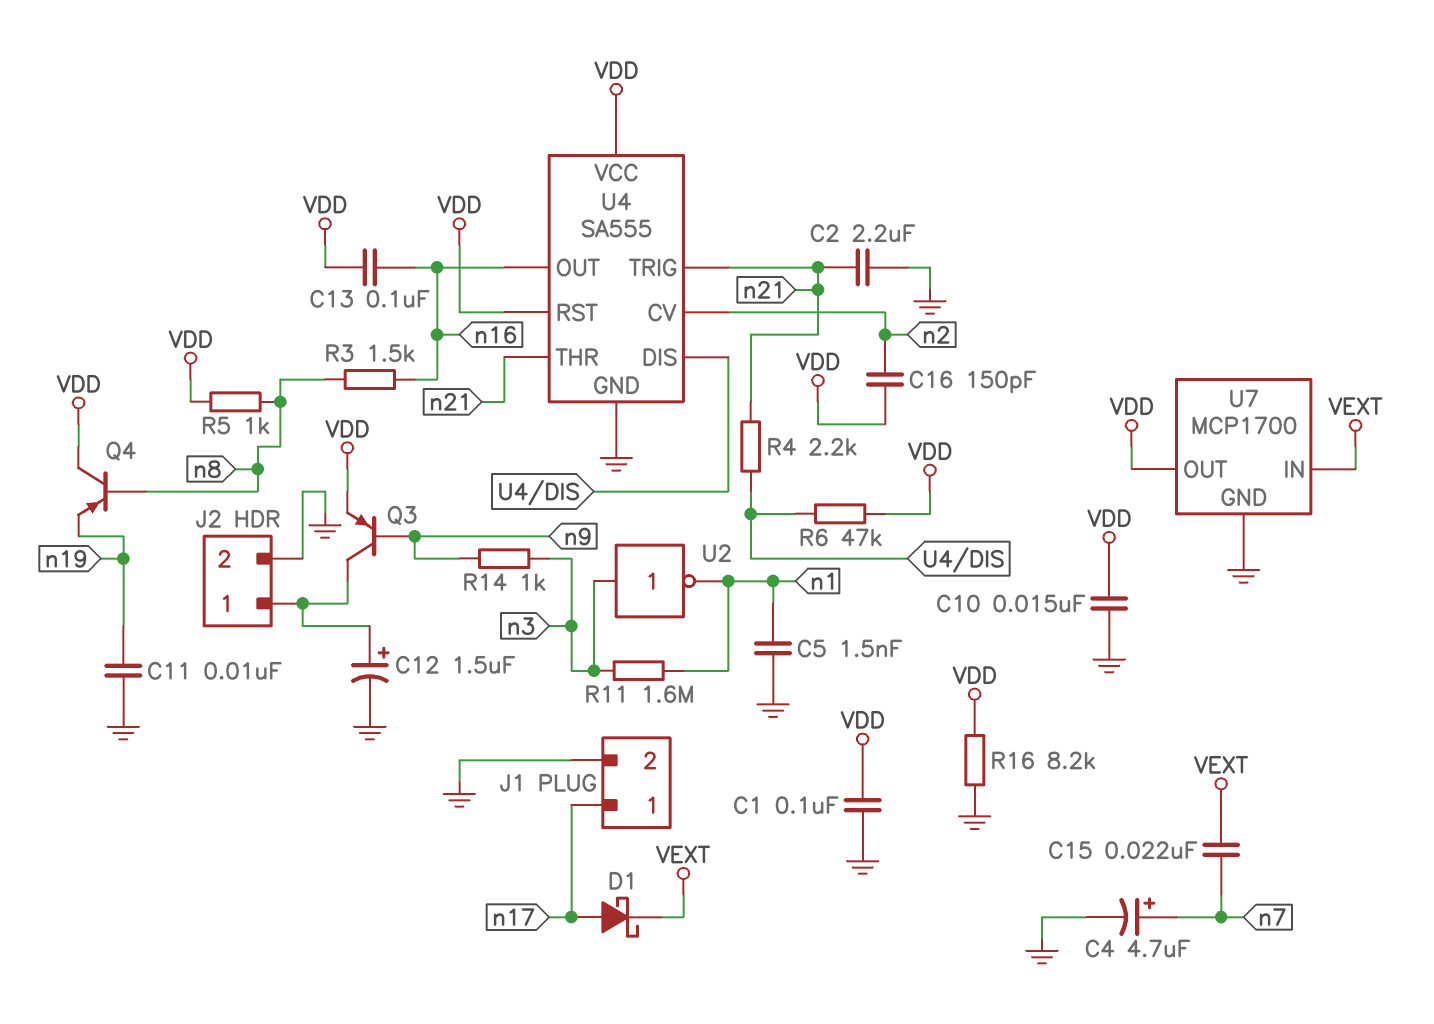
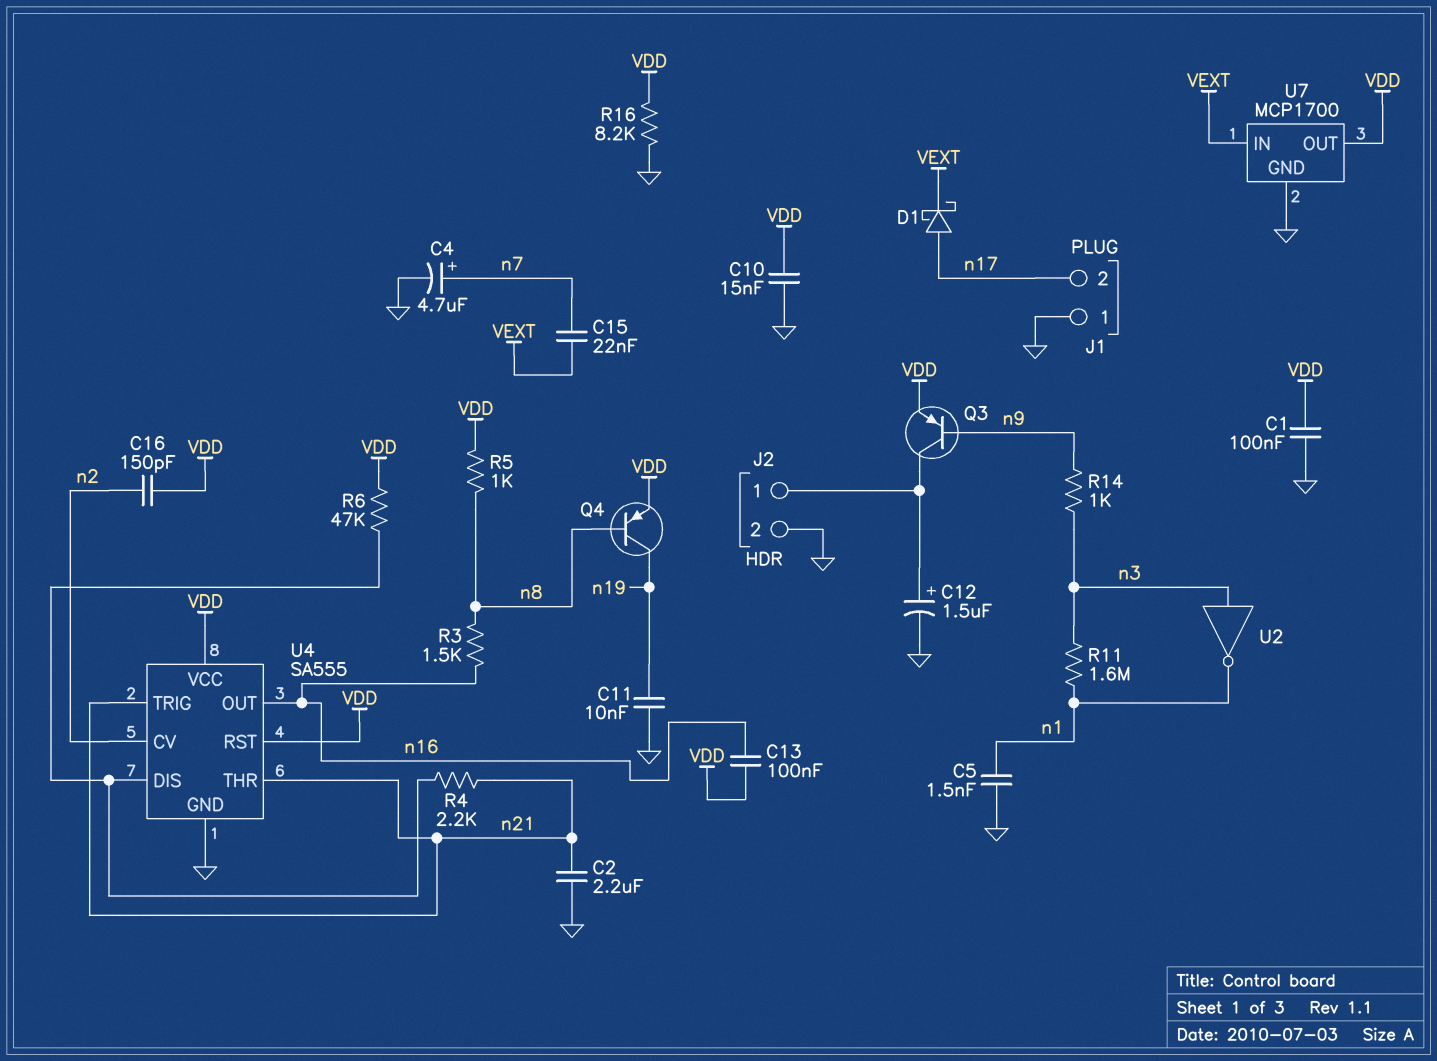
J1 pin 1: n17 -> GND
J1 pin 2: GND -> n17
Q4: PNP (B n8, C VDD, E n19) -> PNP (B n8, C n19, E VDD)

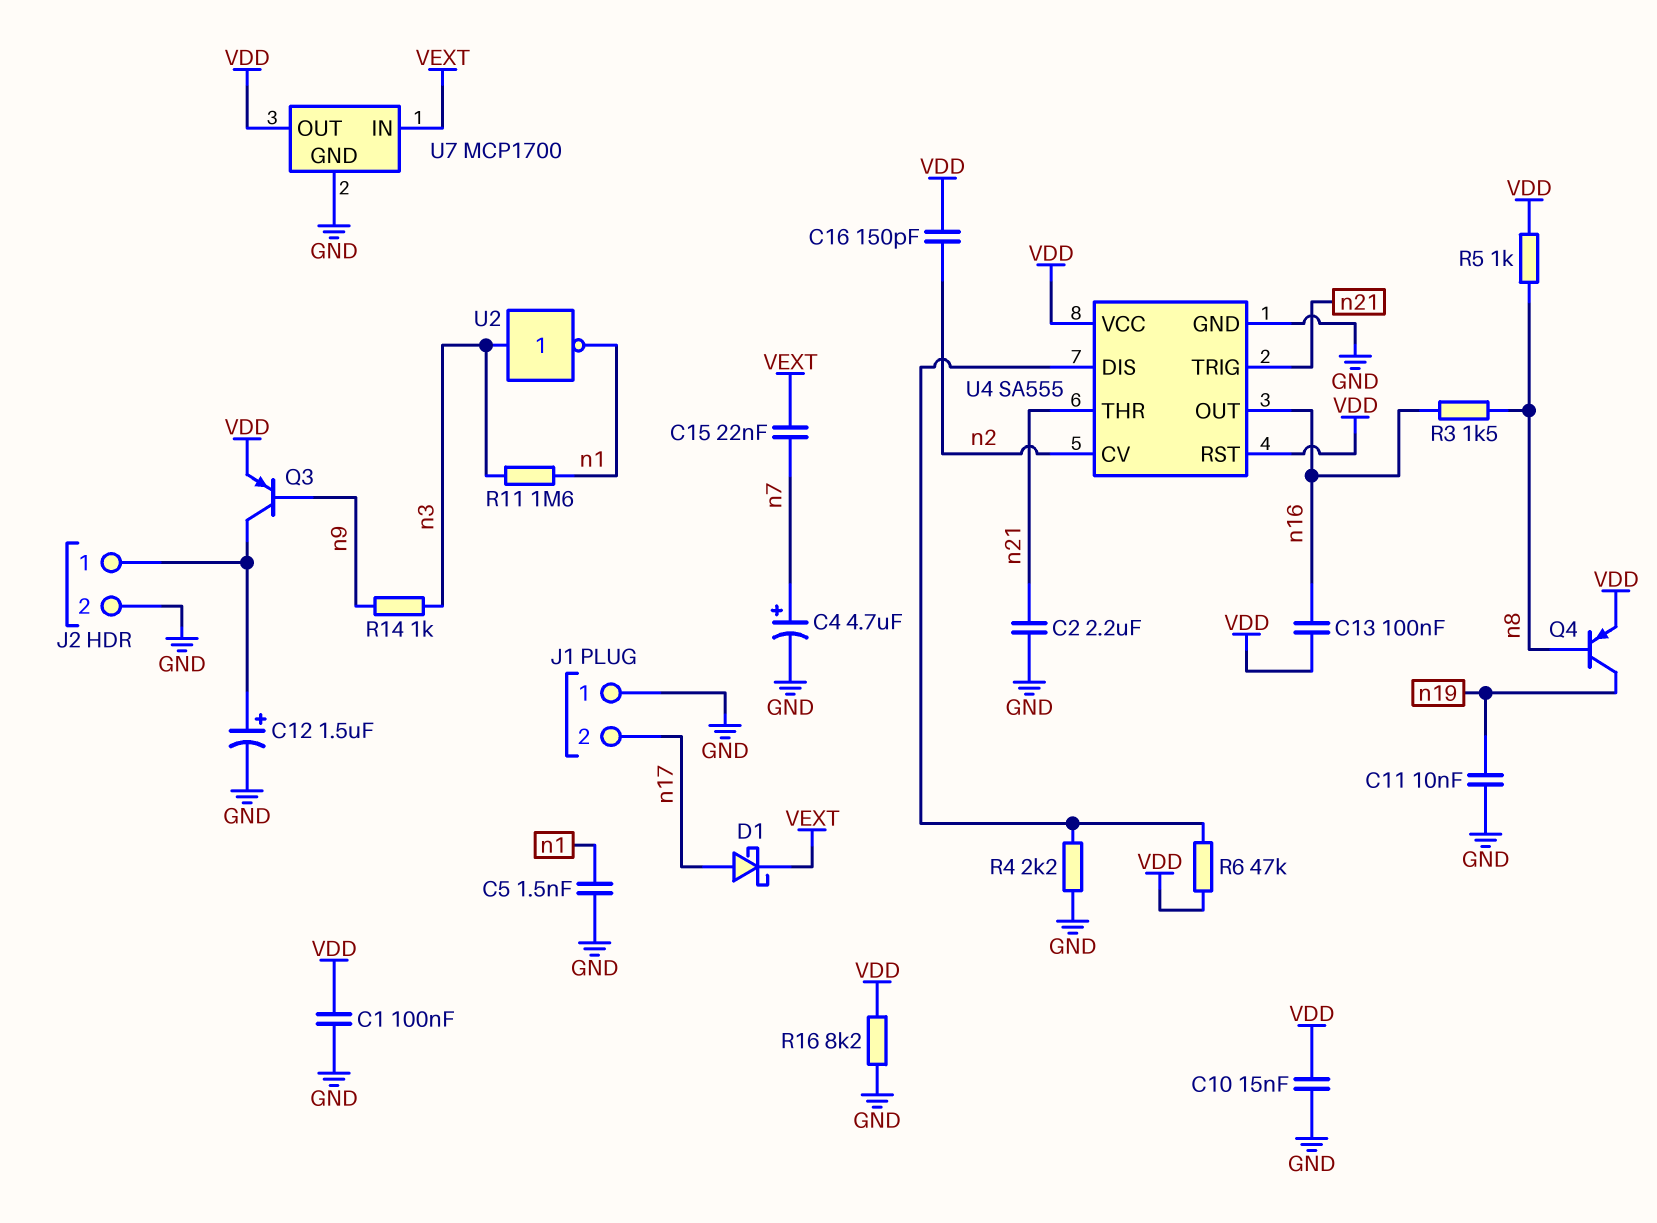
R4: 2.2k (U4/DIS, n21) -> 2.2k (GND, U4/DIS)

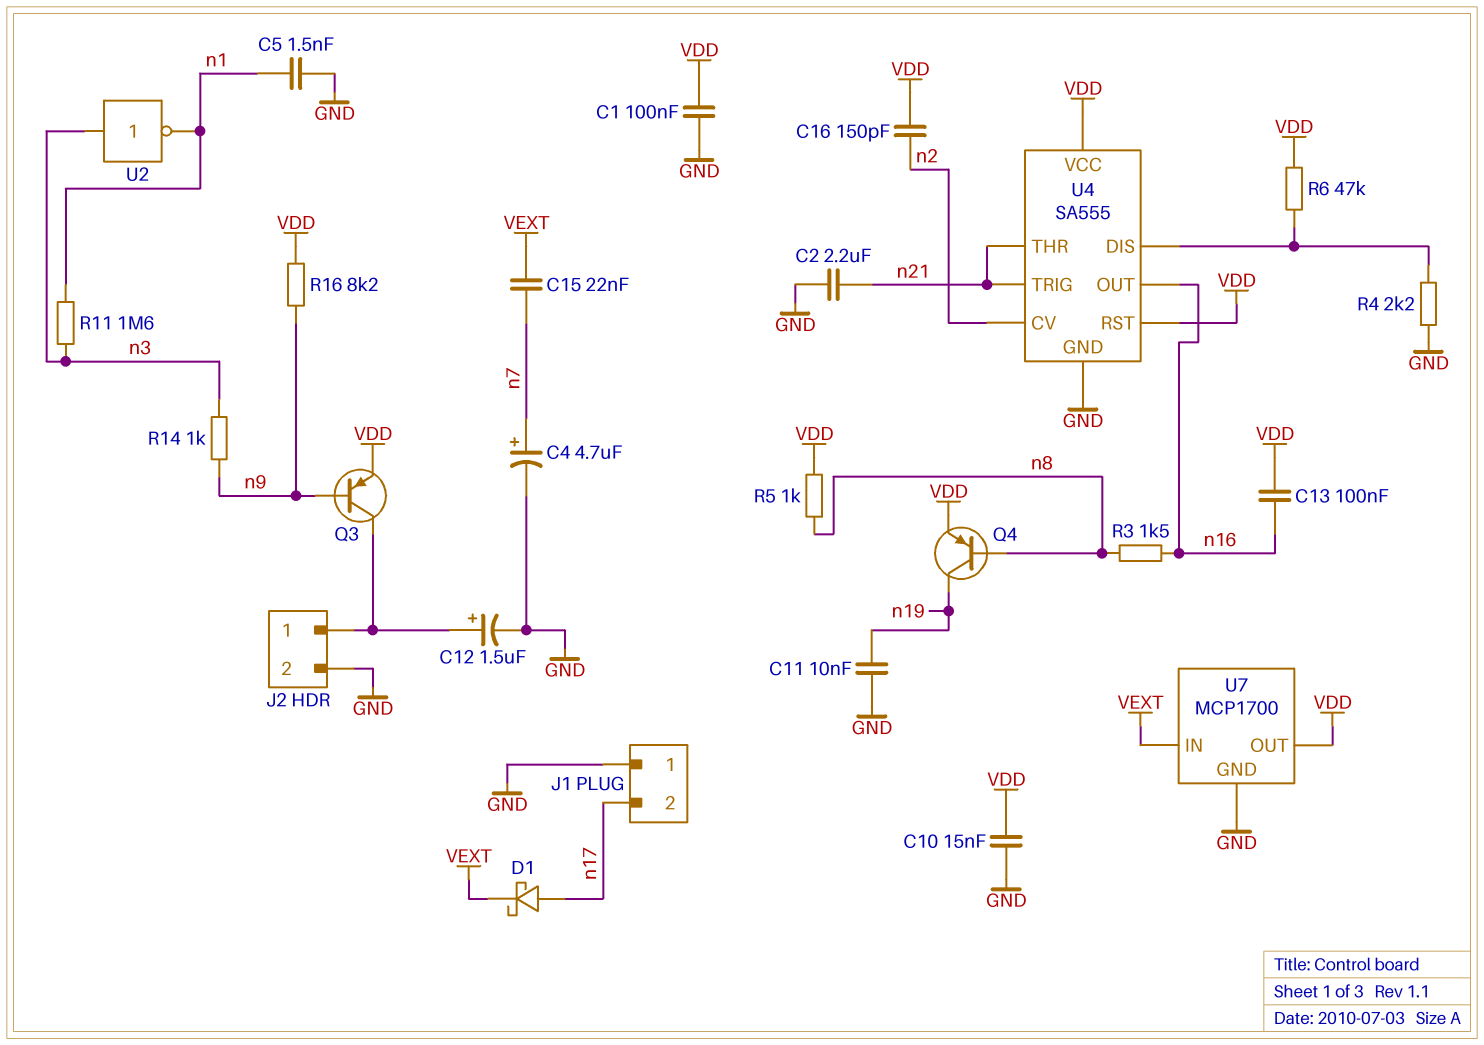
R16: 8.2k (GND, VDD) -> 8.2k (VDD, n9)

